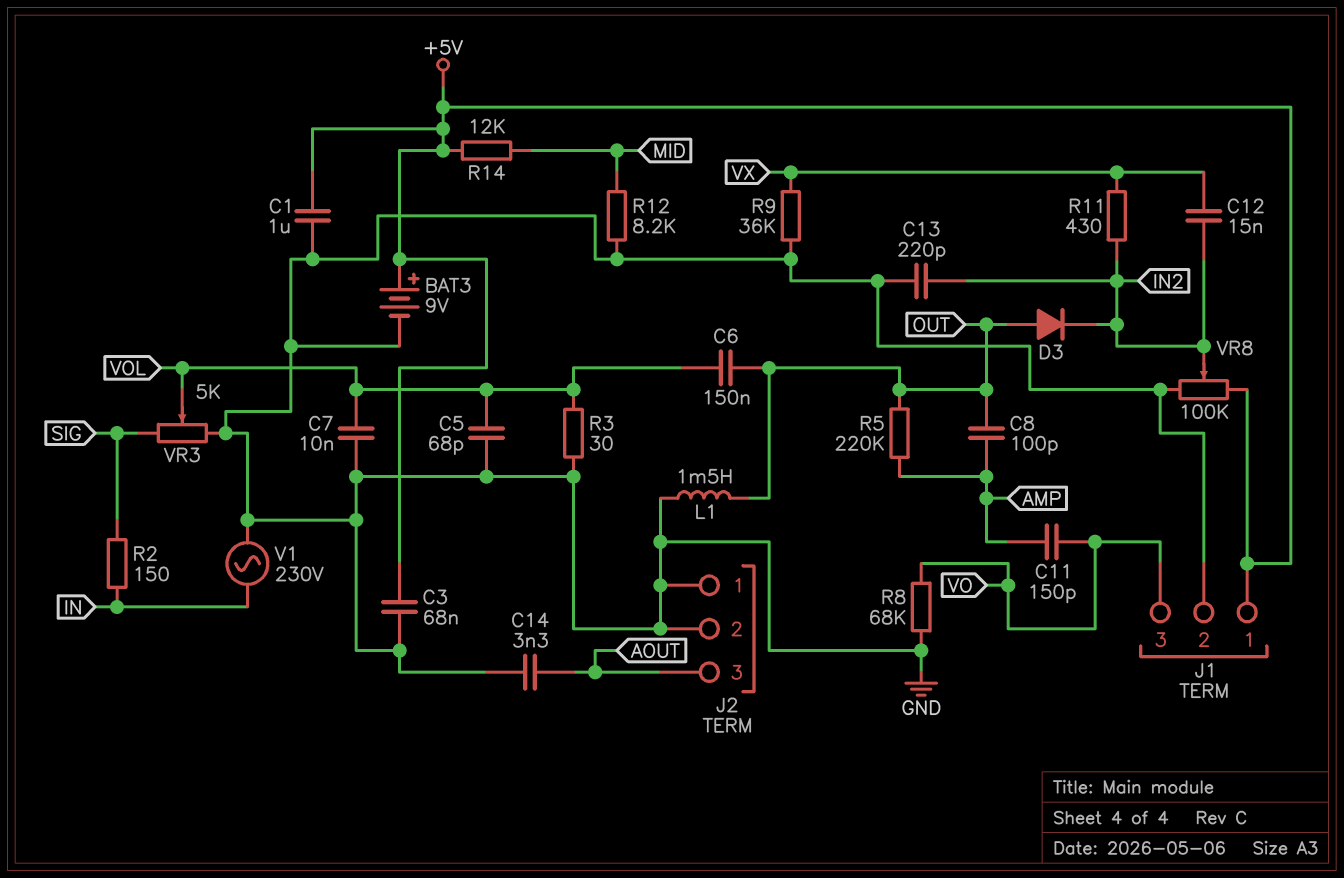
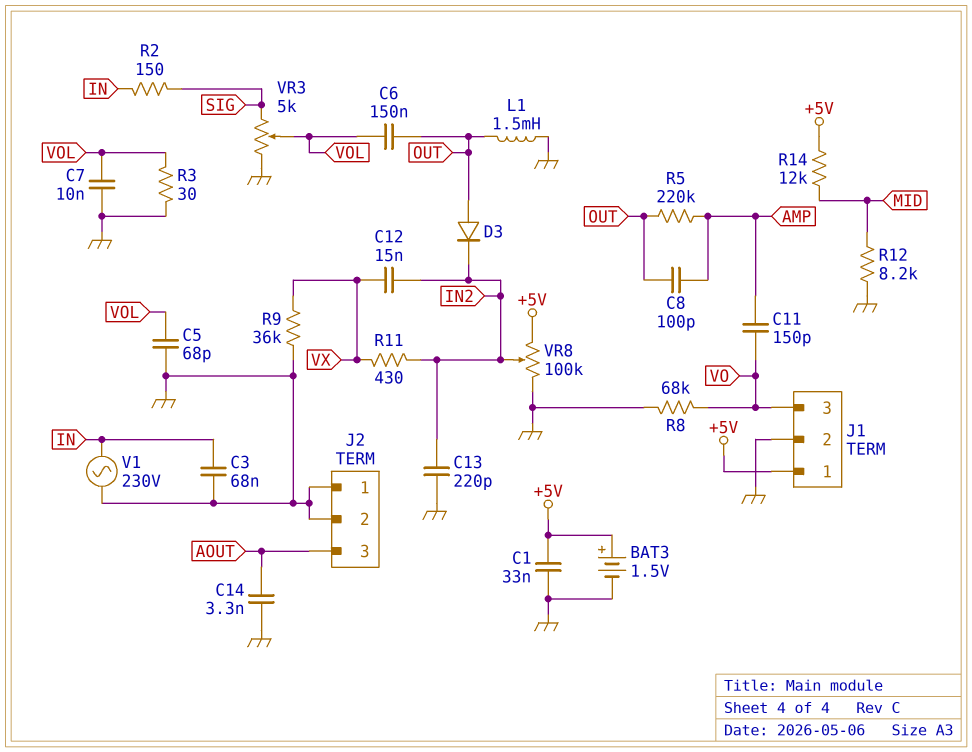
BAT3: 9V (plus +5V, minus GND) -> 1.5V (plus +5V, minus GND)
C1: 1uF (+5V, GND) -> 33nF (+5V, GND)
C3: 68nF (+5V, GND) -> 68nF (GND, IN)

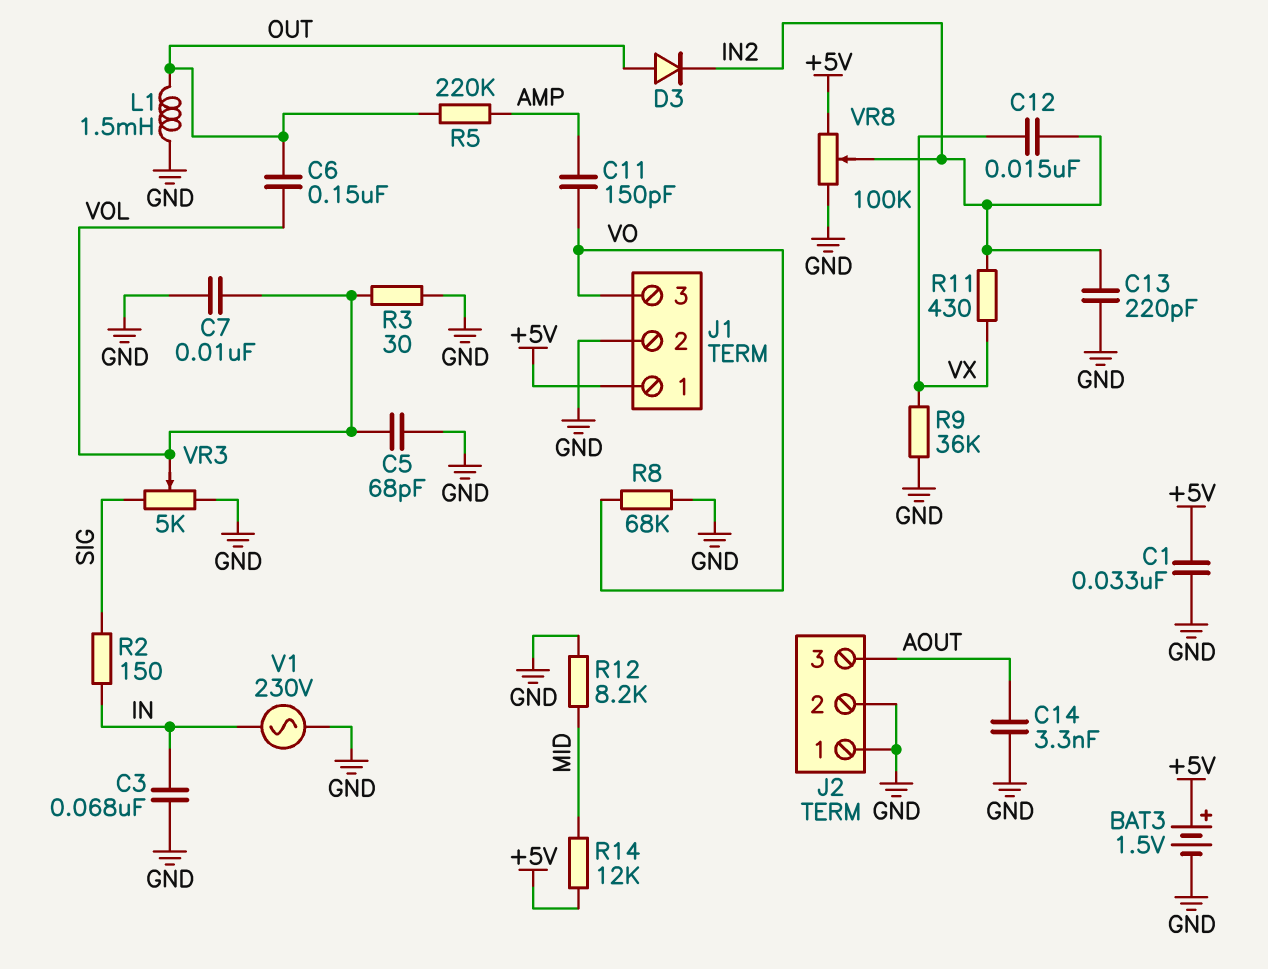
C8: 100pF (AMP, OUT) -> none

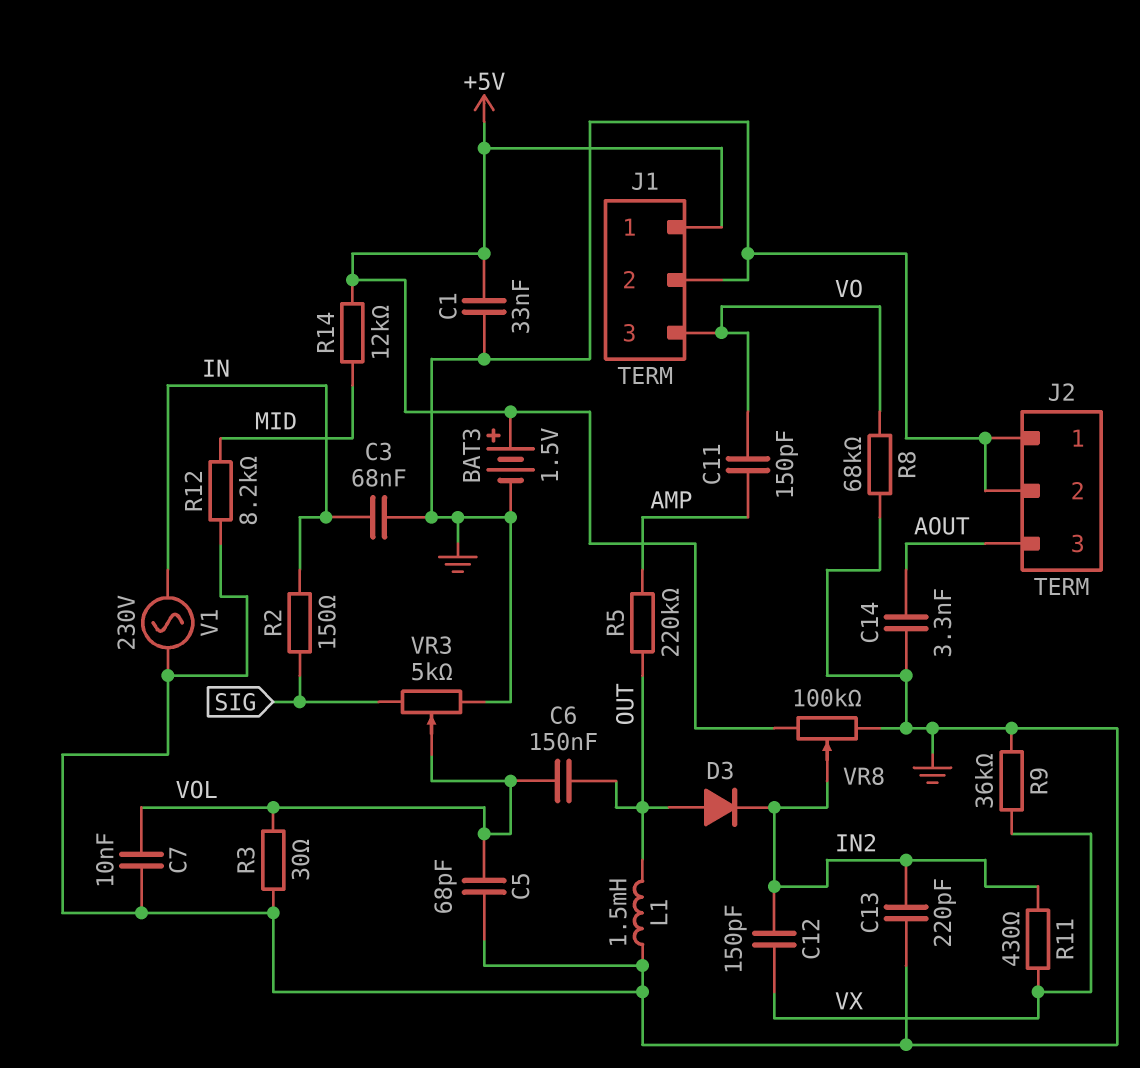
C12: 15nF (IN2, VX) -> 150pF (IN2, VX)

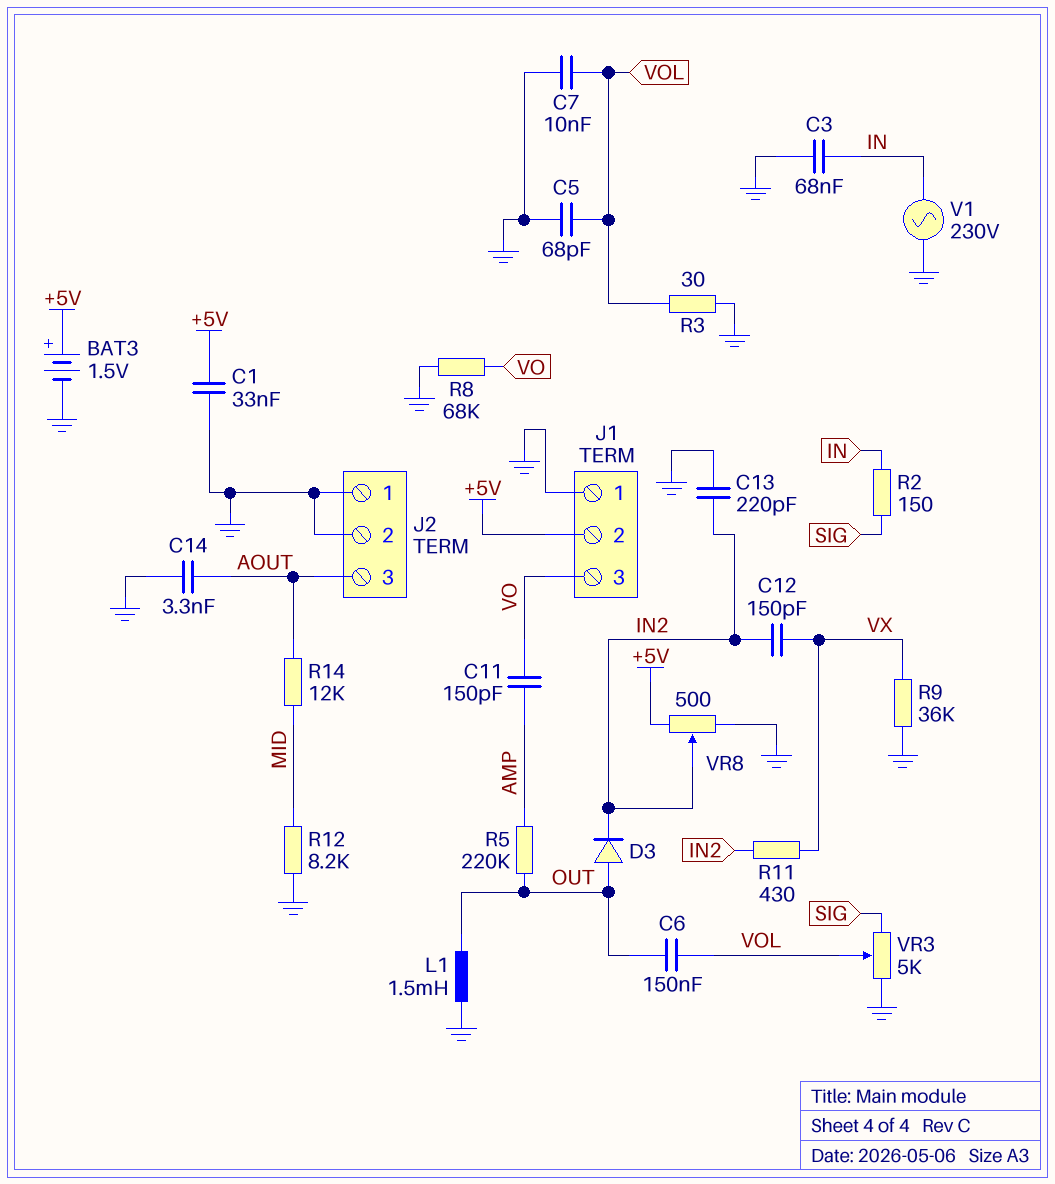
J1 pin 1: +5V -> GND
J1 pin 2: GND -> +5V
R14: 12k (+5V, MID) -> 12k (AOUT, MID)
VR8: 100k (+5V, GND, wiper IN2) -> 500 (+5V, GND, wiper IN2)

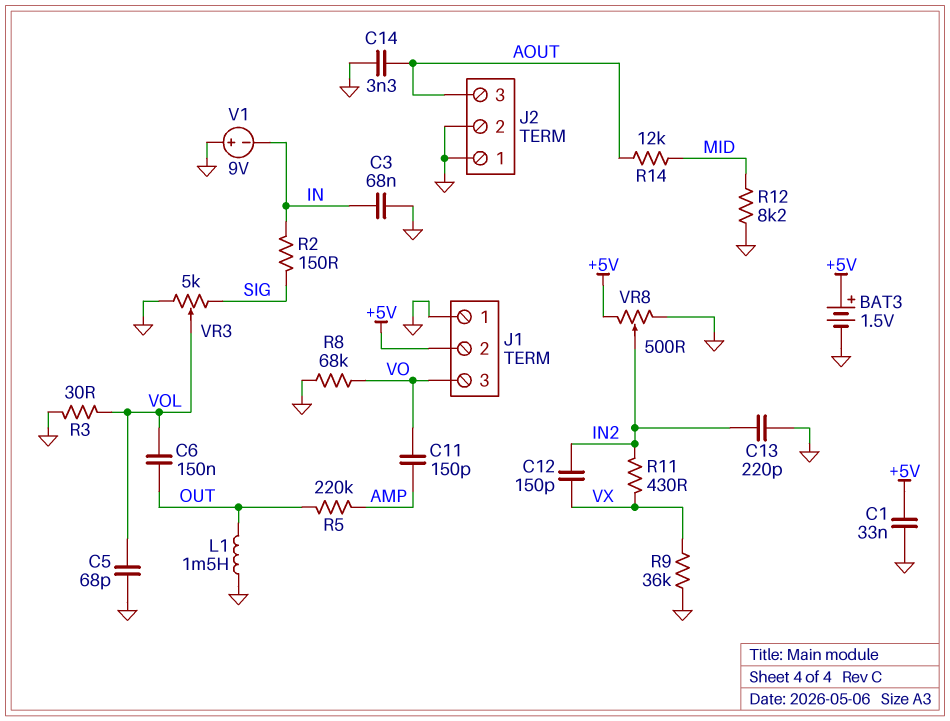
C7: 10nF (GND, VOL) -> none
D3: diode (A OUT, K IN2) -> none
V1: AC 230V (GND, IN) -> 9V (plus GND, minus IN)

